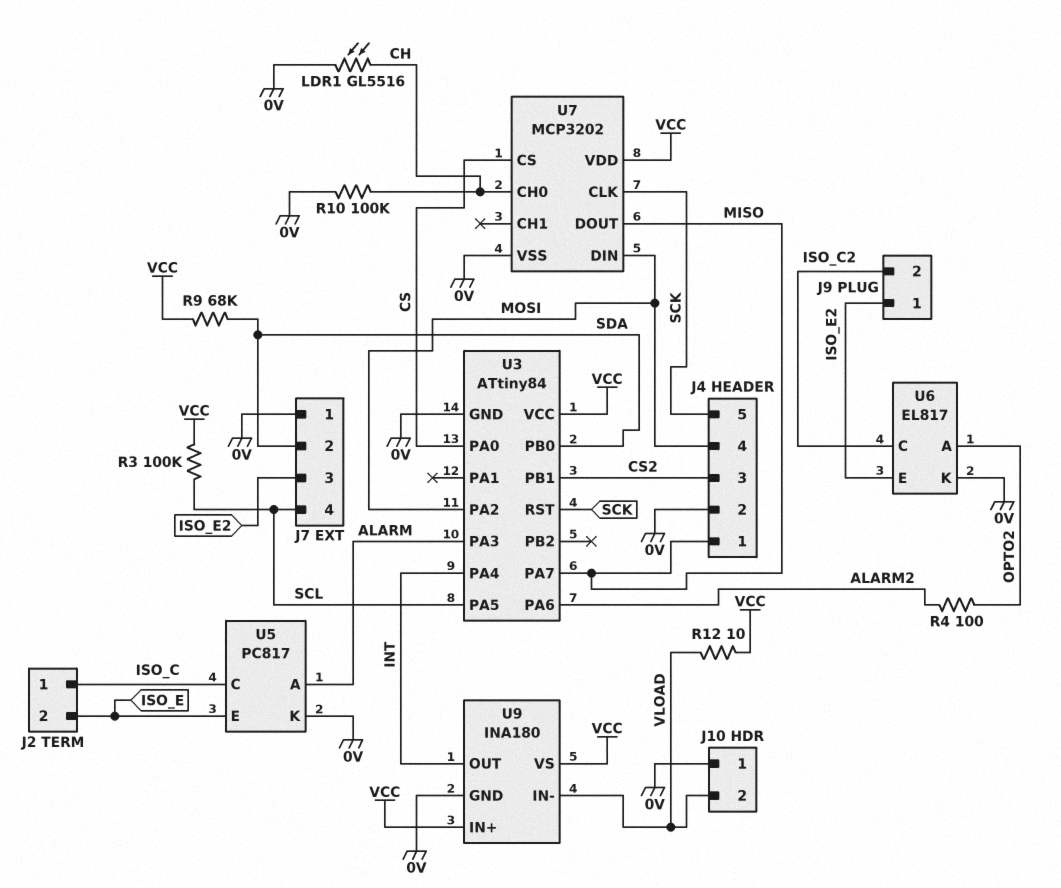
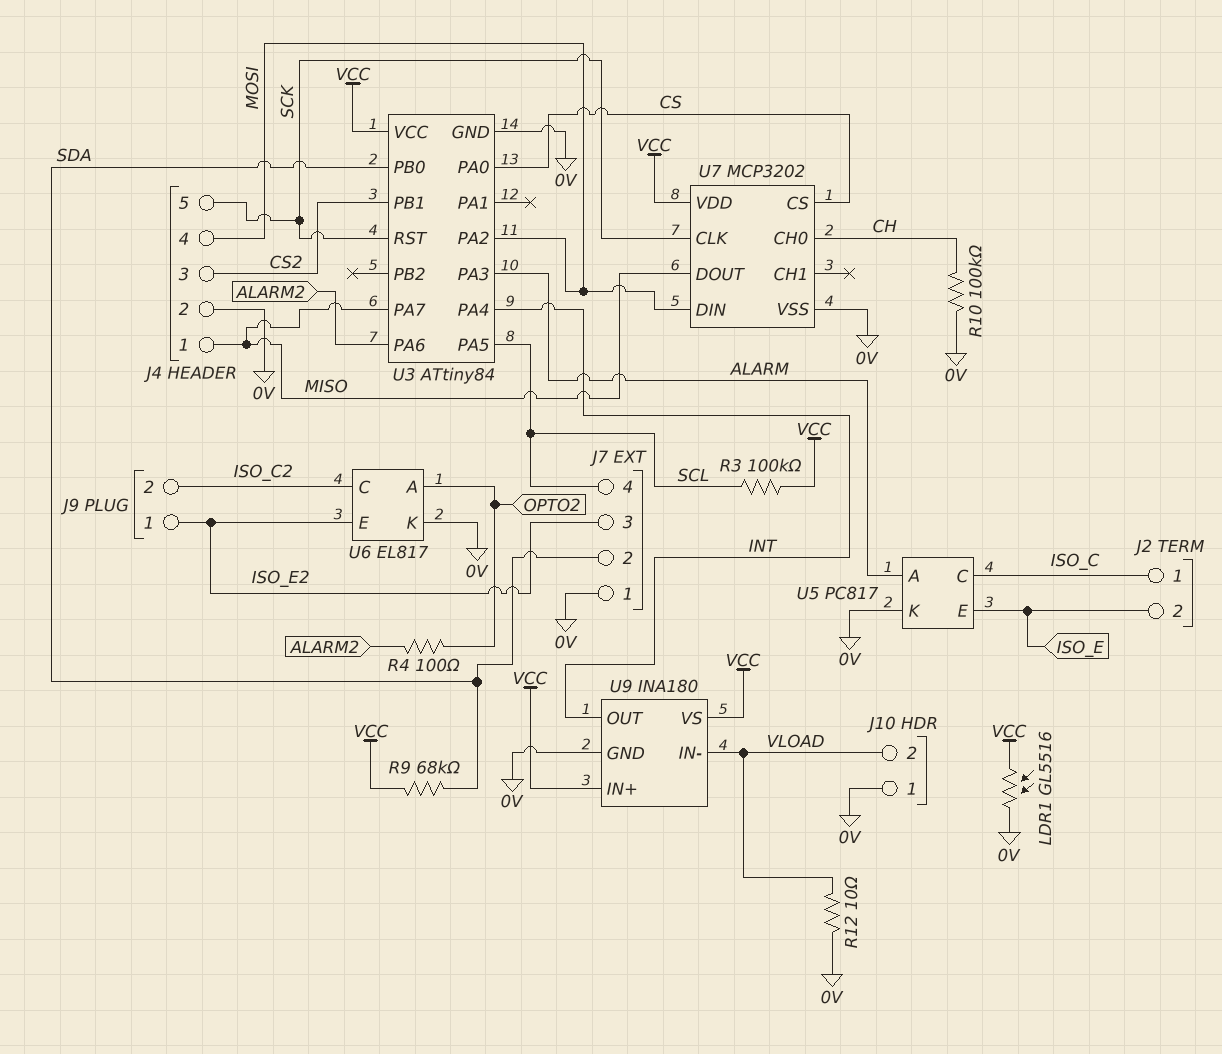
LDR1: GL5516 (0V, CH) -> GL5516 (0V, VCC)
R12: 10 (VCC, VLOAD) -> 10 (0V, VLOAD)

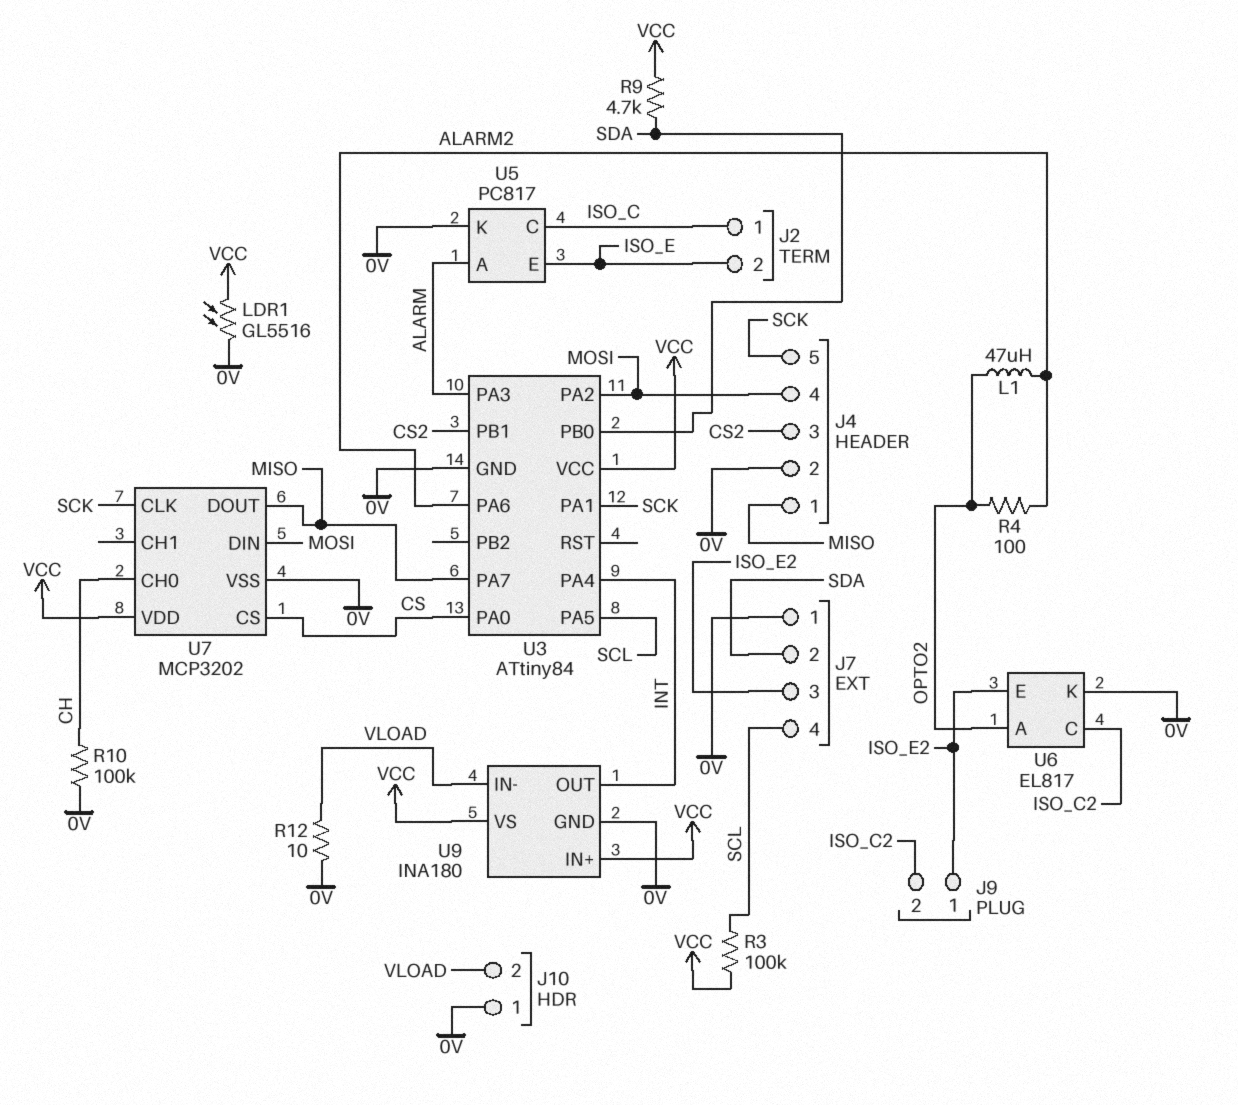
L1: none -> 47uH (ALARM2, OPTO2)
R9: 68k (SDA, VCC) -> 4.7k (SDA, VCC)
U3 pin PA1: none -> SCK
U3 pin RST: SCK -> none

